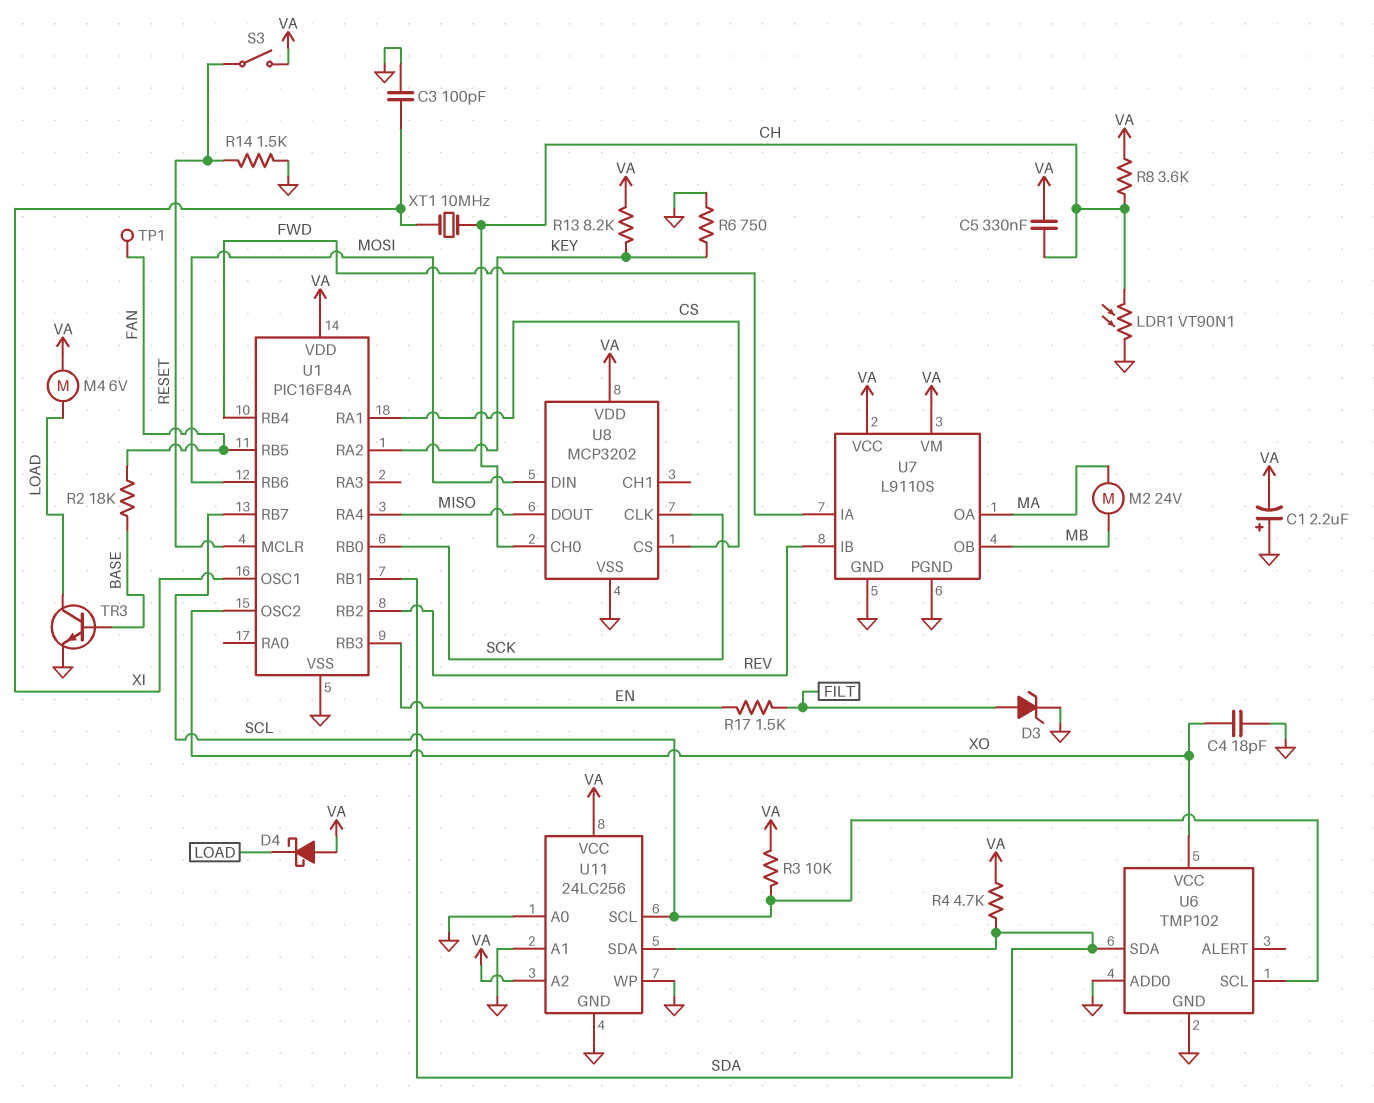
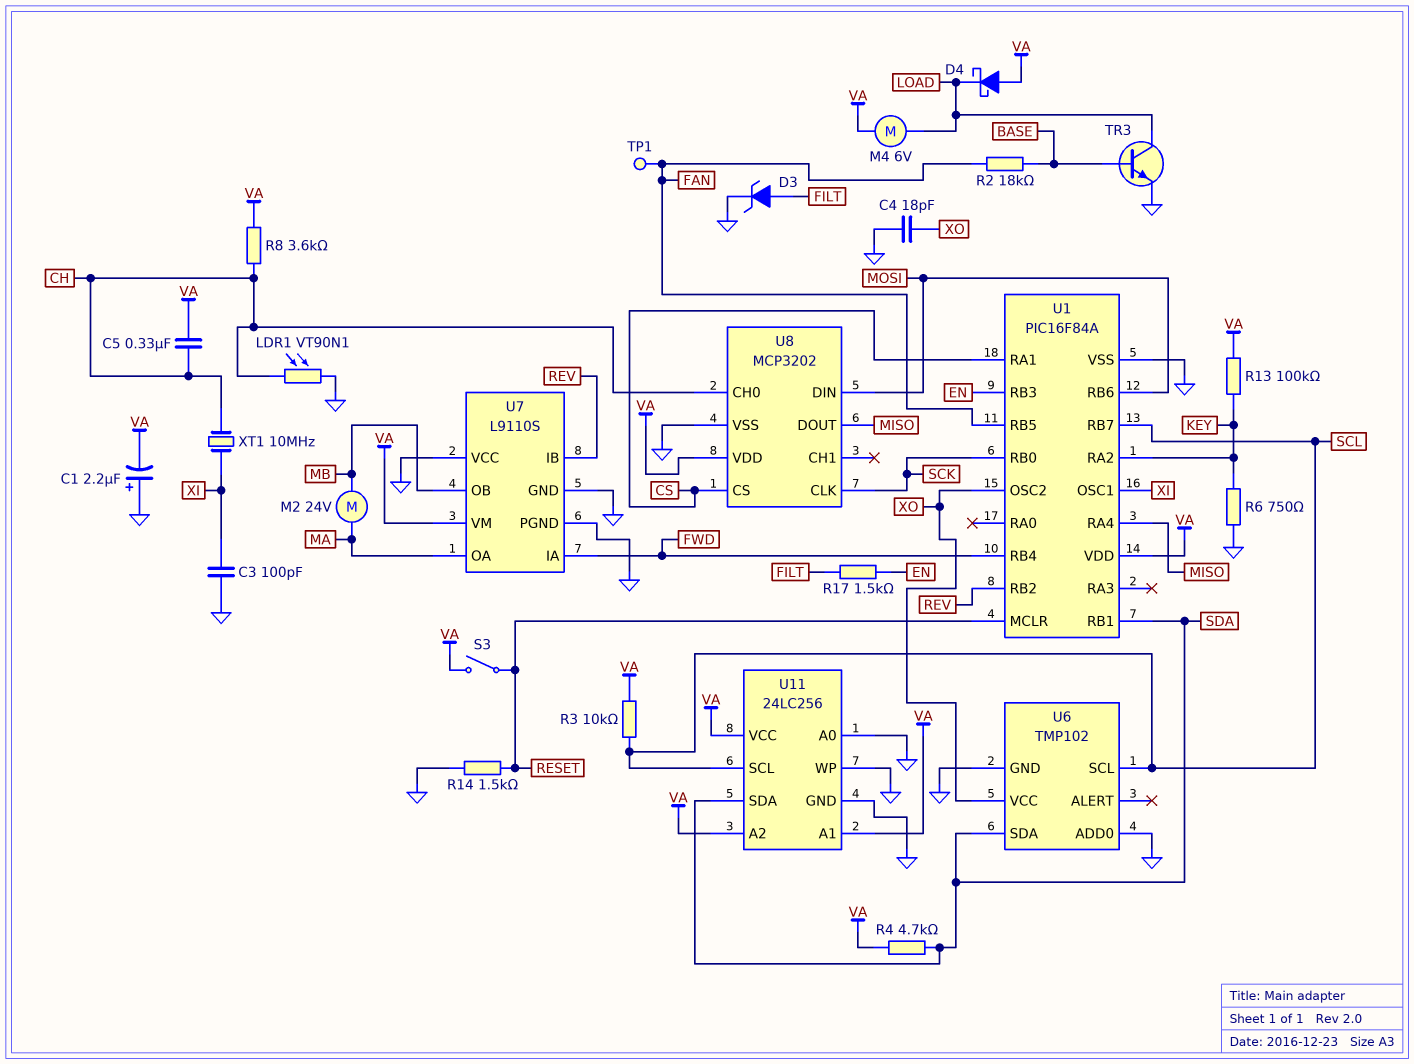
R13: 8.2k (KEY, VA) -> 100k (KEY, VA)
U7 pin VCC: VA -> GND
U11 pin A1: GND -> VA

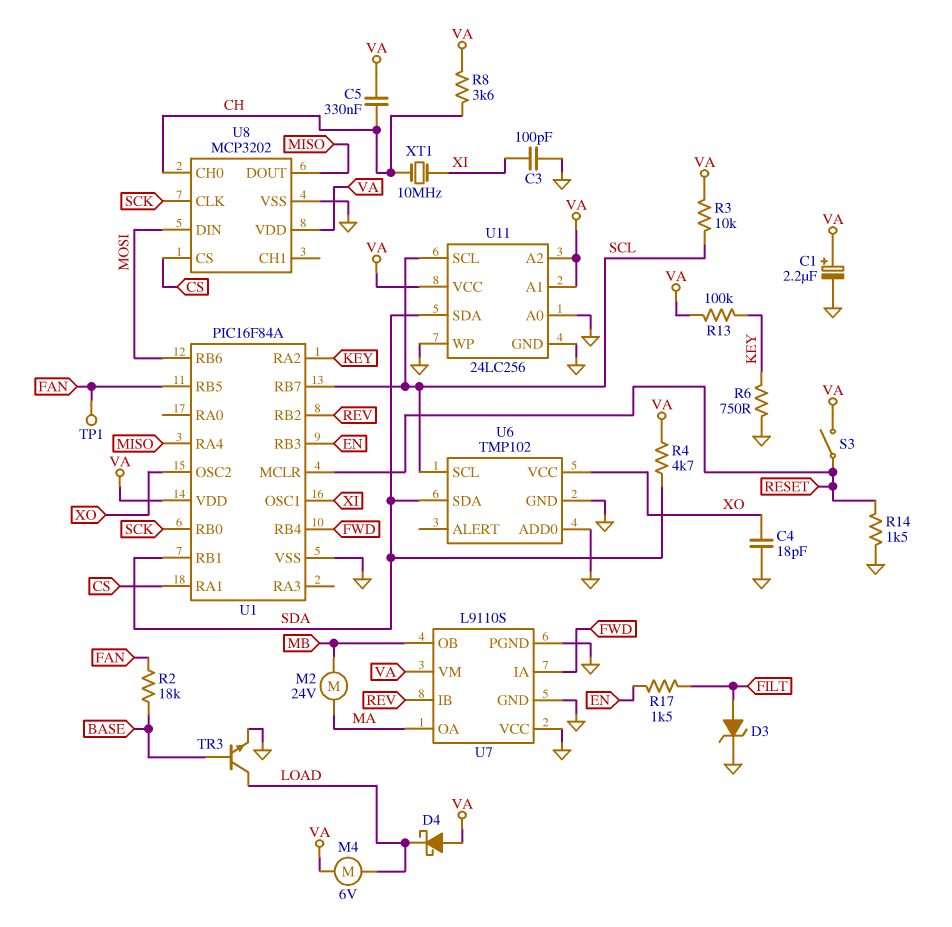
C1: 2.2uF (plus GND, minus VA) -> 2.2uF (plus VA, minus GND)
LDR1: VT90N1 (CH, GND) -> none

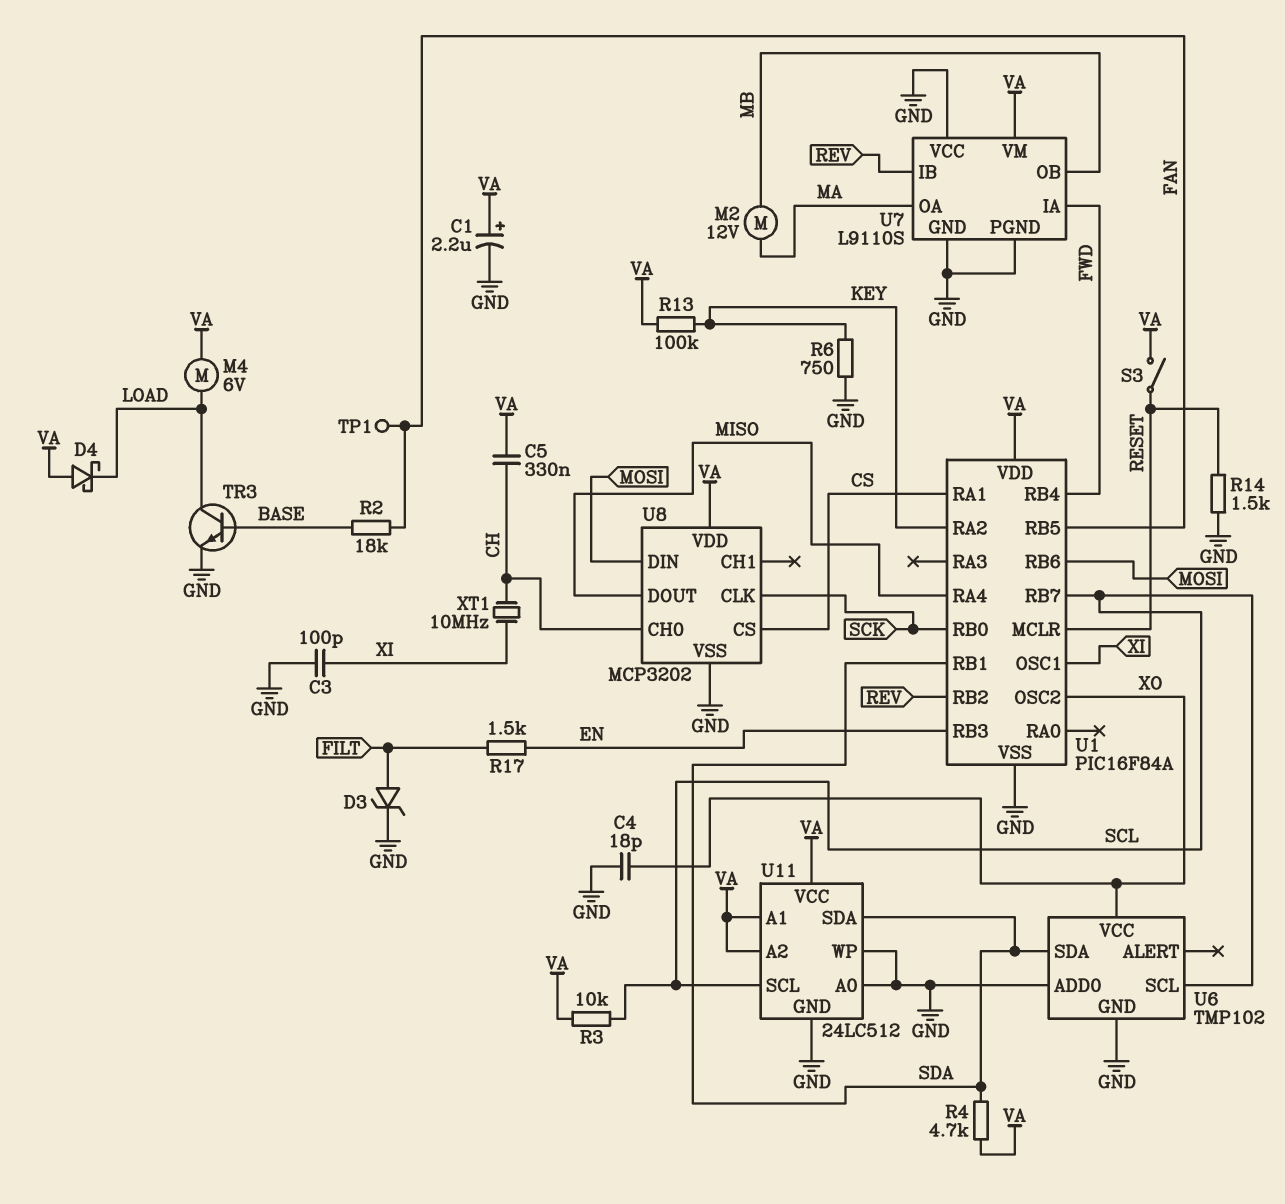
M2: motor 24V (MA, MB) -> motor 12V (MA, MB)
R8: 3.6k (CH, VA) -> none
U11: 24LC256 -> 24LC512

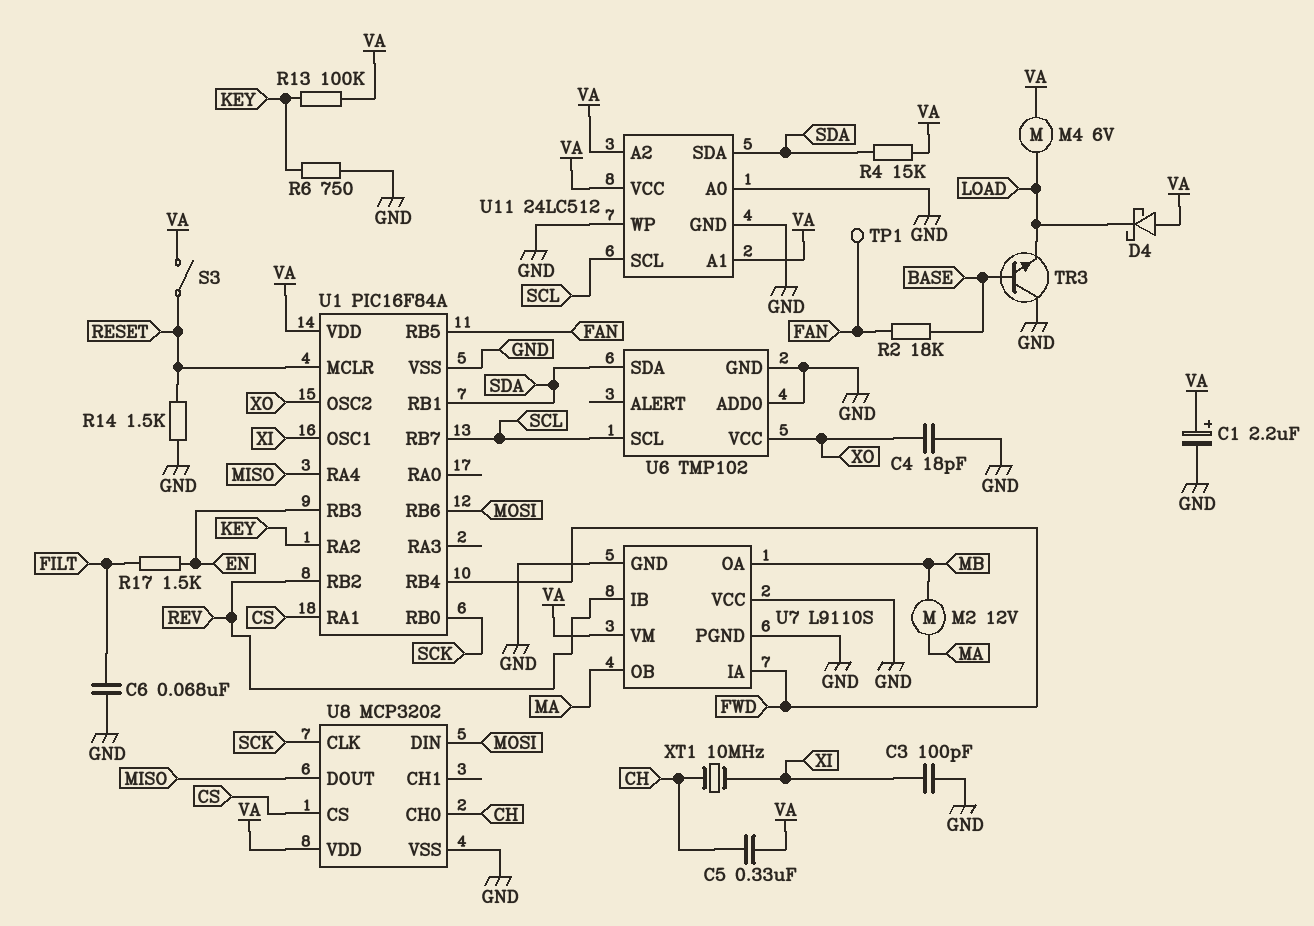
C6: none -> 68nF (FILT, GND)
D3: zener (A FILT, K GND) -> none
R3: 10k (SCL, VA) -> none
R4: 4.7k (SDA, VA) -> 15k (SDA, VA)
TR3: NPN (B BASE, C LOAD, E GND) -> NPN (B BASE, C GND, E LOAD)
U7 pin OA: MA -> MB
U7 pin OB: MB -> MA

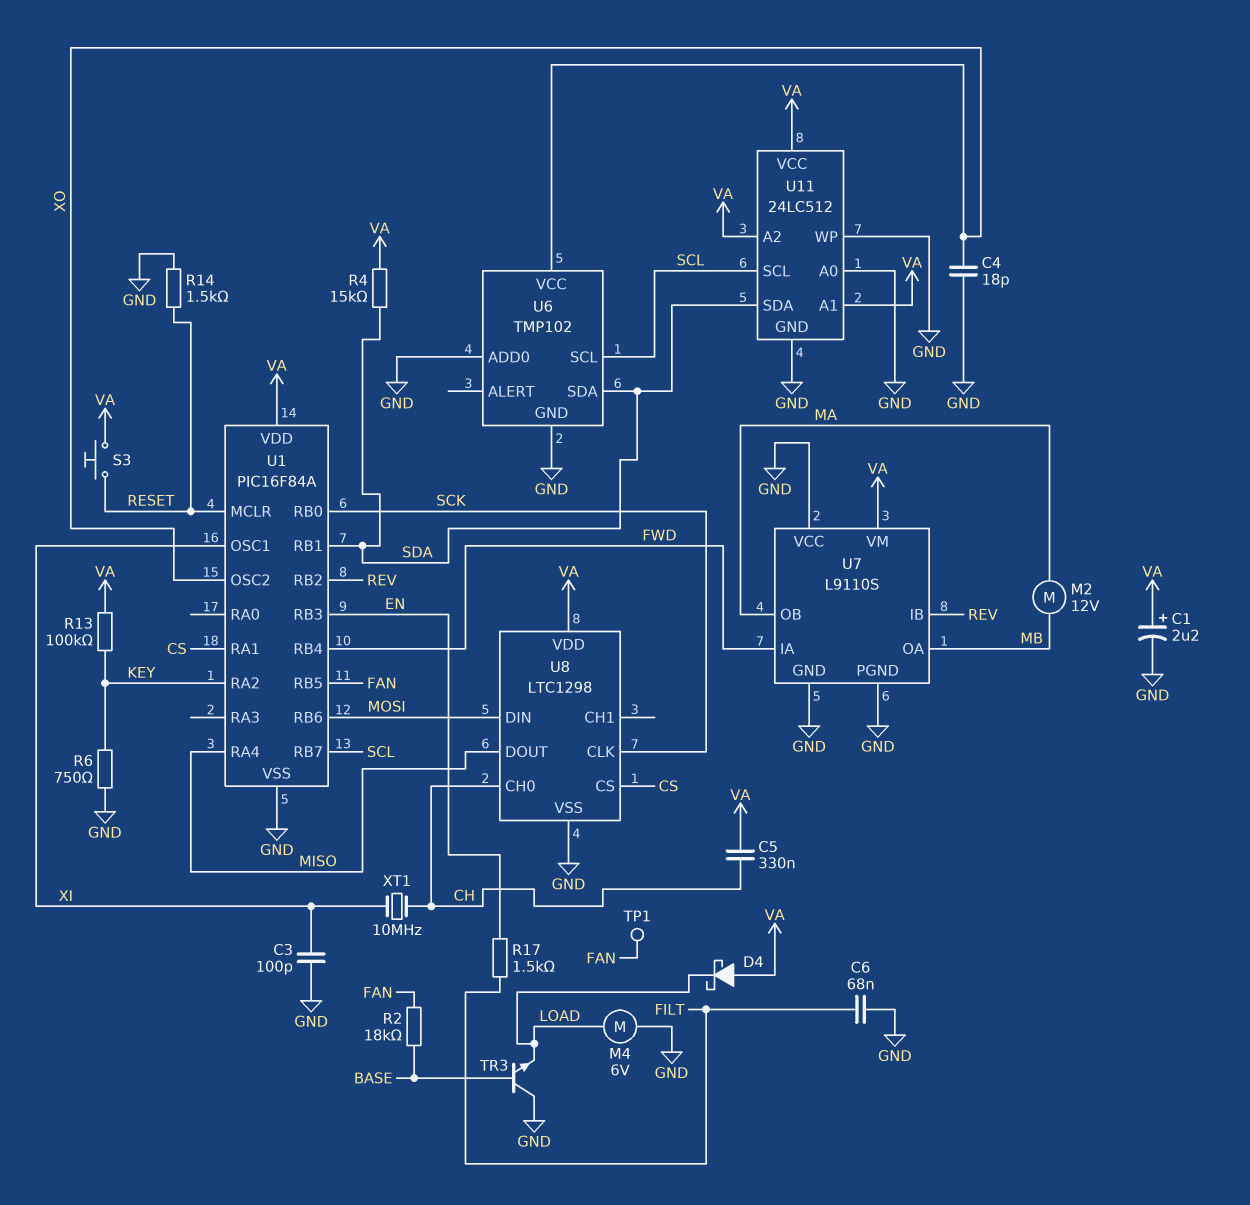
M4: motor 6V (LOAD, VA) -> motor 6V (GND, LOAD)
S3: switch (RESET, VA) -> button (RESET, VA)
U8: MCP3202 -> LTC1298

